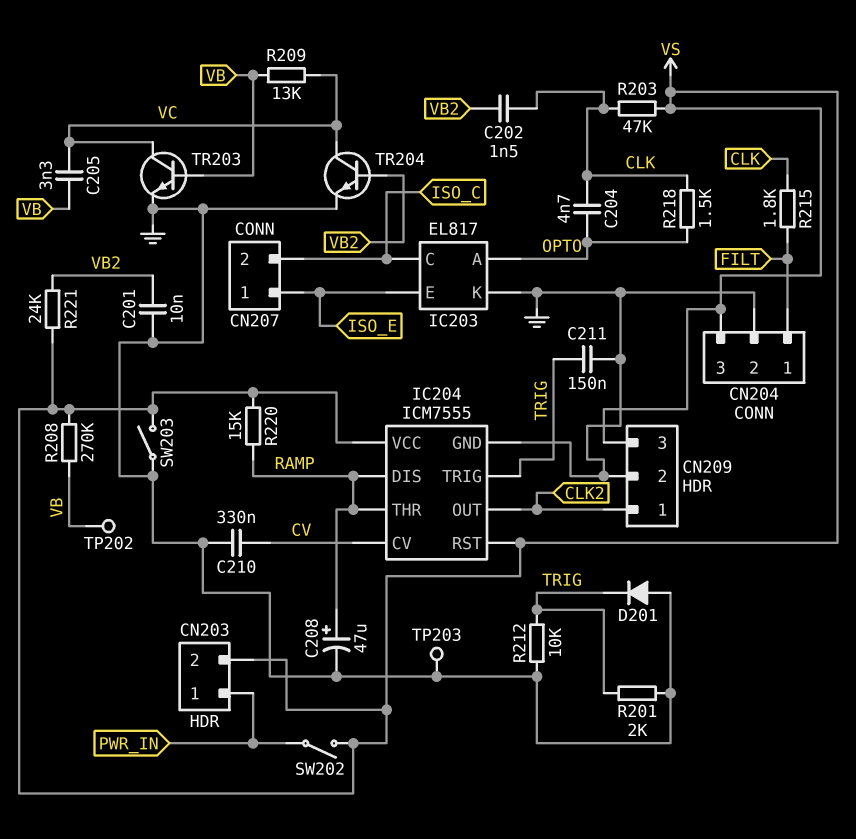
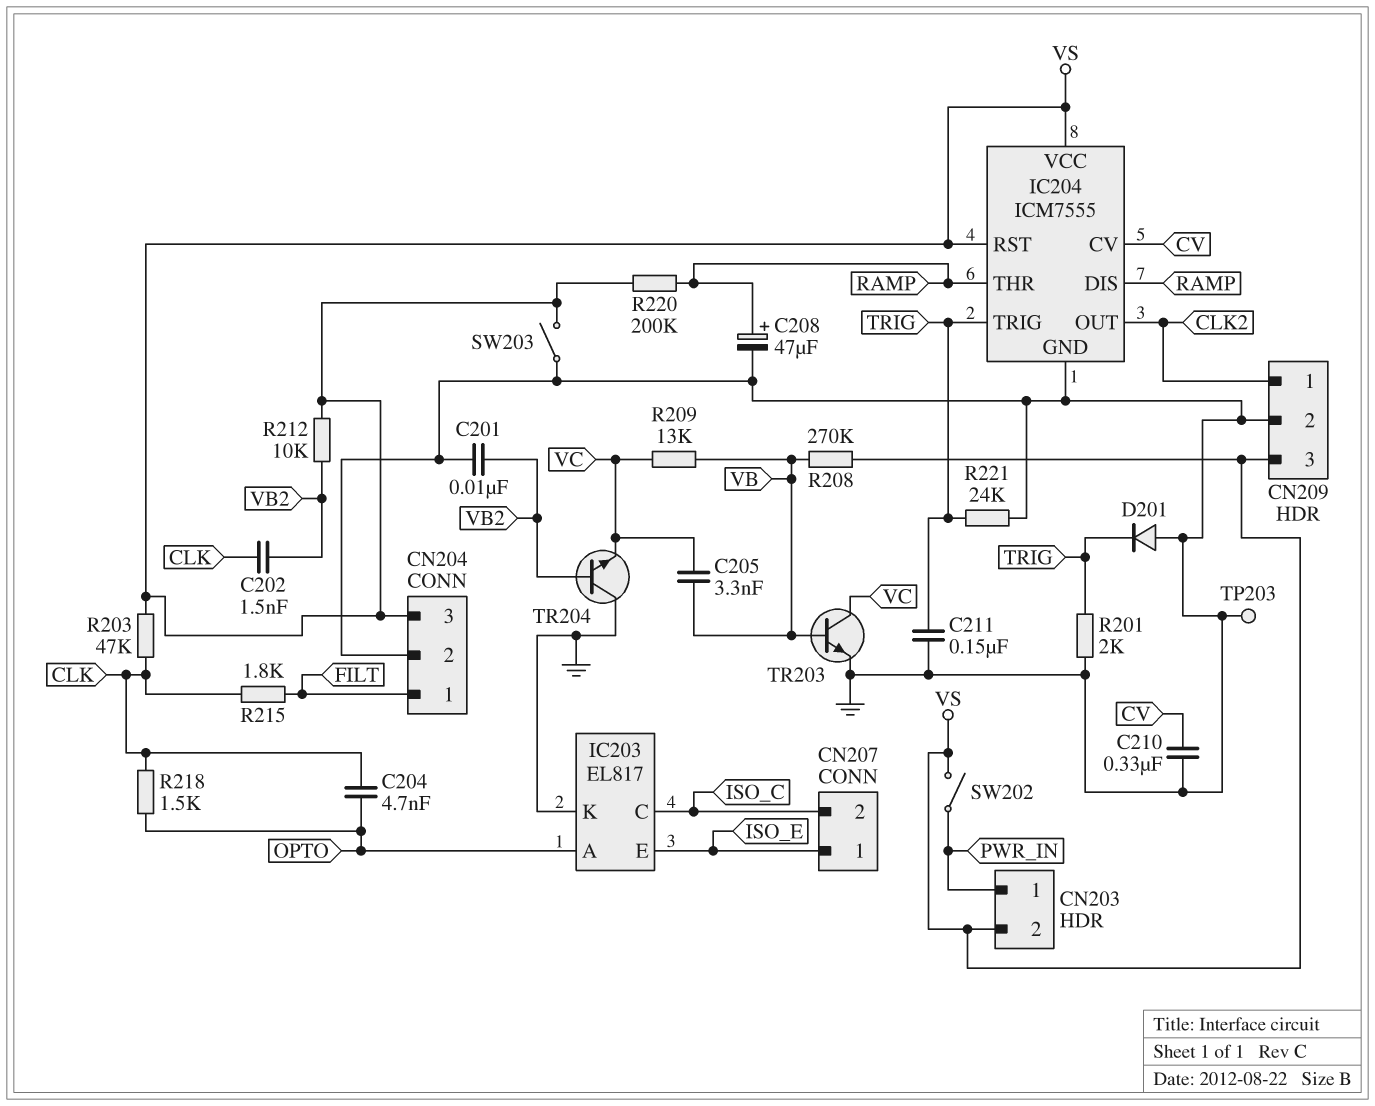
R212: 10k (GND, TRIG) -> 10k (VB2, VS)
R220: 15k (RAMP, VS) -> 200k (RAMP, VS)
R221: 24k (VB2, VS) -> 24k (GND, TRIG)
TP202: test point (VB) -> none
TR204: NPN (B VB2, C VC, E GND) -> NPN (B VB2, C GND, E VC)

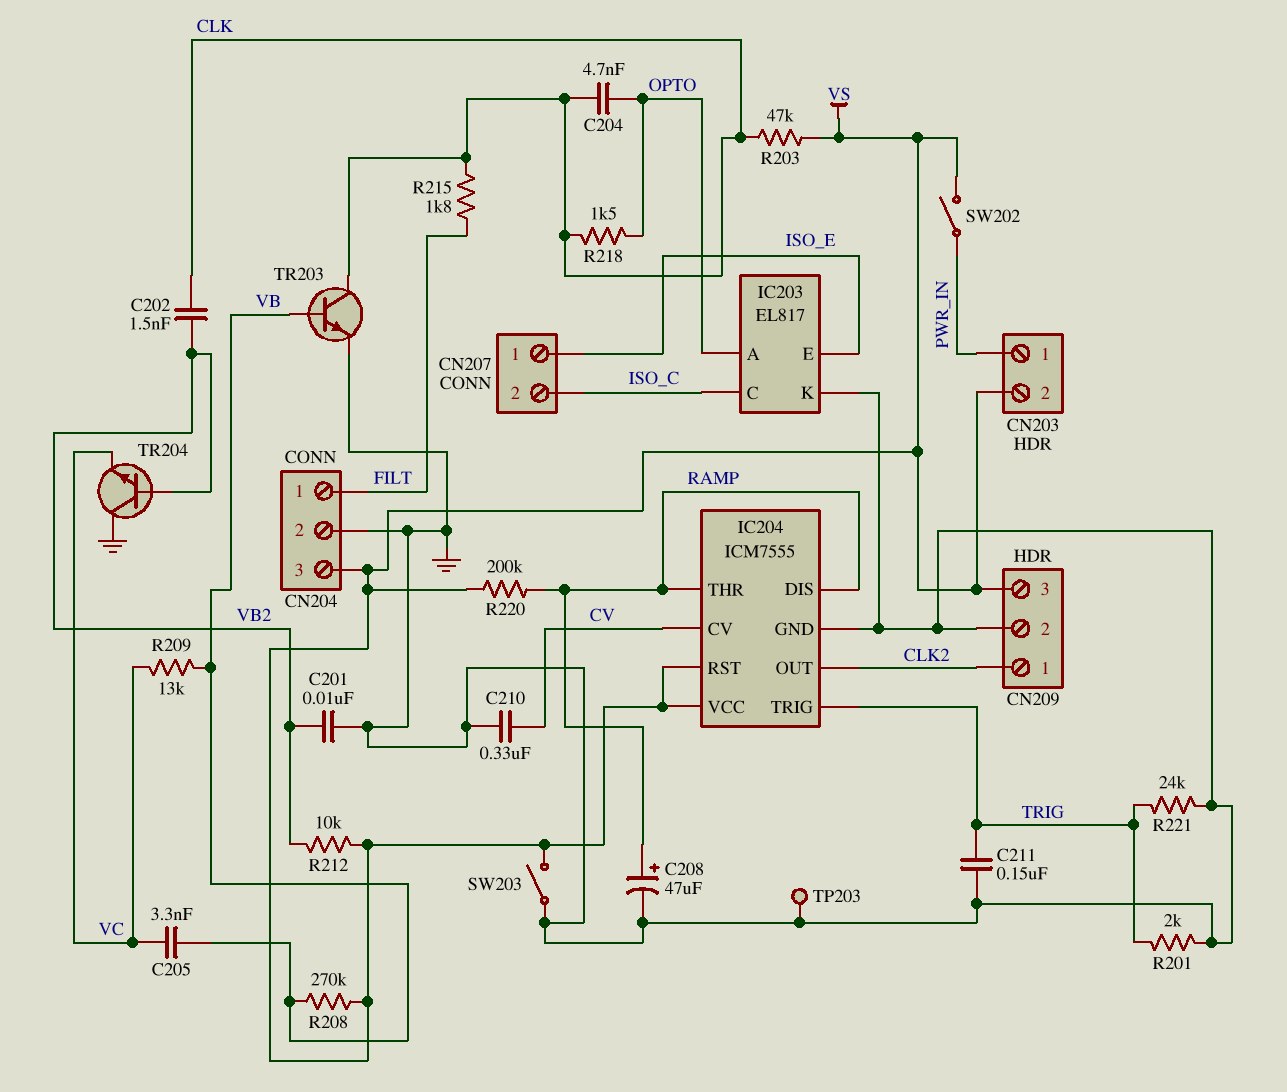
D201: diode (A GND, K TRIG) -> none
TR203: NPN (B VB, C VC, E GND) -> NPN (B VB, C CLK, E GND)

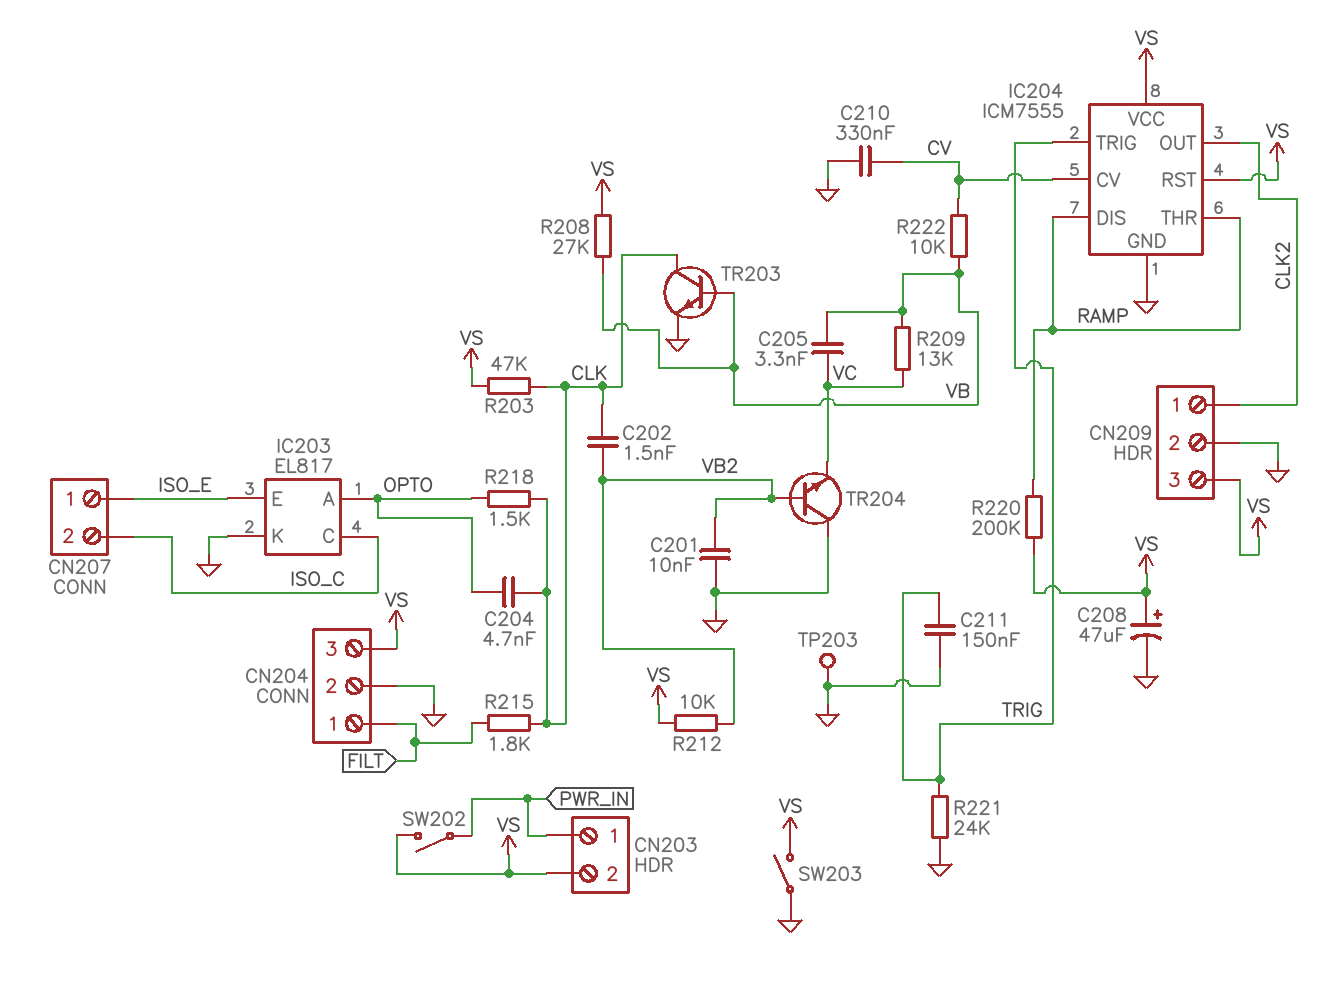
C208: 47uF (plus RAMP, minus GND) -> 47uF (plus VS, minus GND)
R201: 2k (GND, TRIG) -> none
R208: 270k (VB, VS) -> 27k (VB, VS)
R222: none -> 10k (CV, VB)

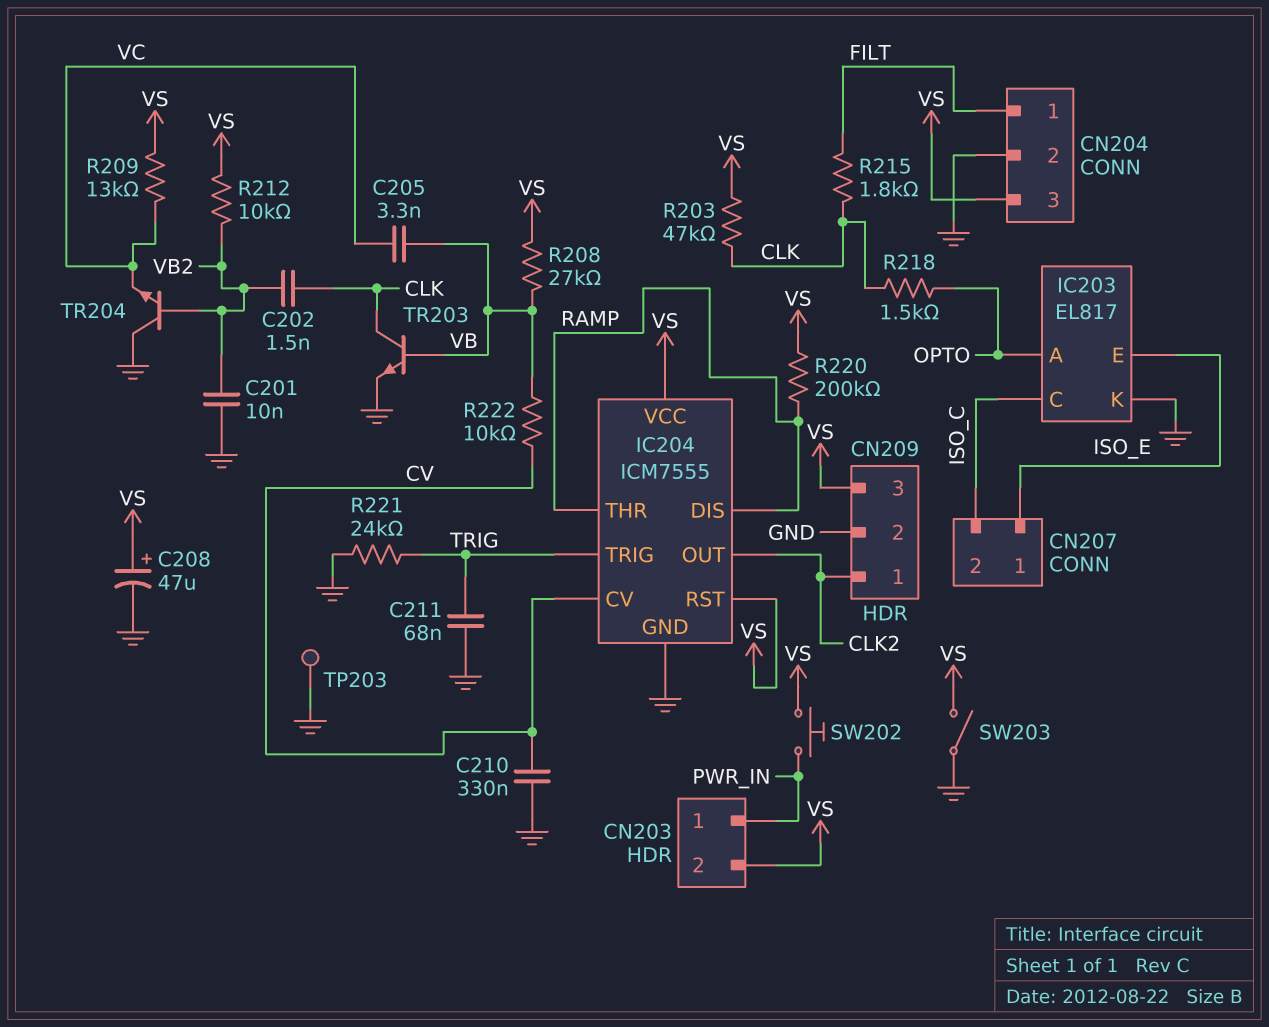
C204: 4.7nF (CLK, OPTO) -> none
C211: 150nF (GND, TRIG) -> 68nF (GND, TRIG)
R209: 13k (VB, VC) -> 13k (VC, VS)
SW202: switch (PWR_IN, VS) -> button (PWR_IN, VS)

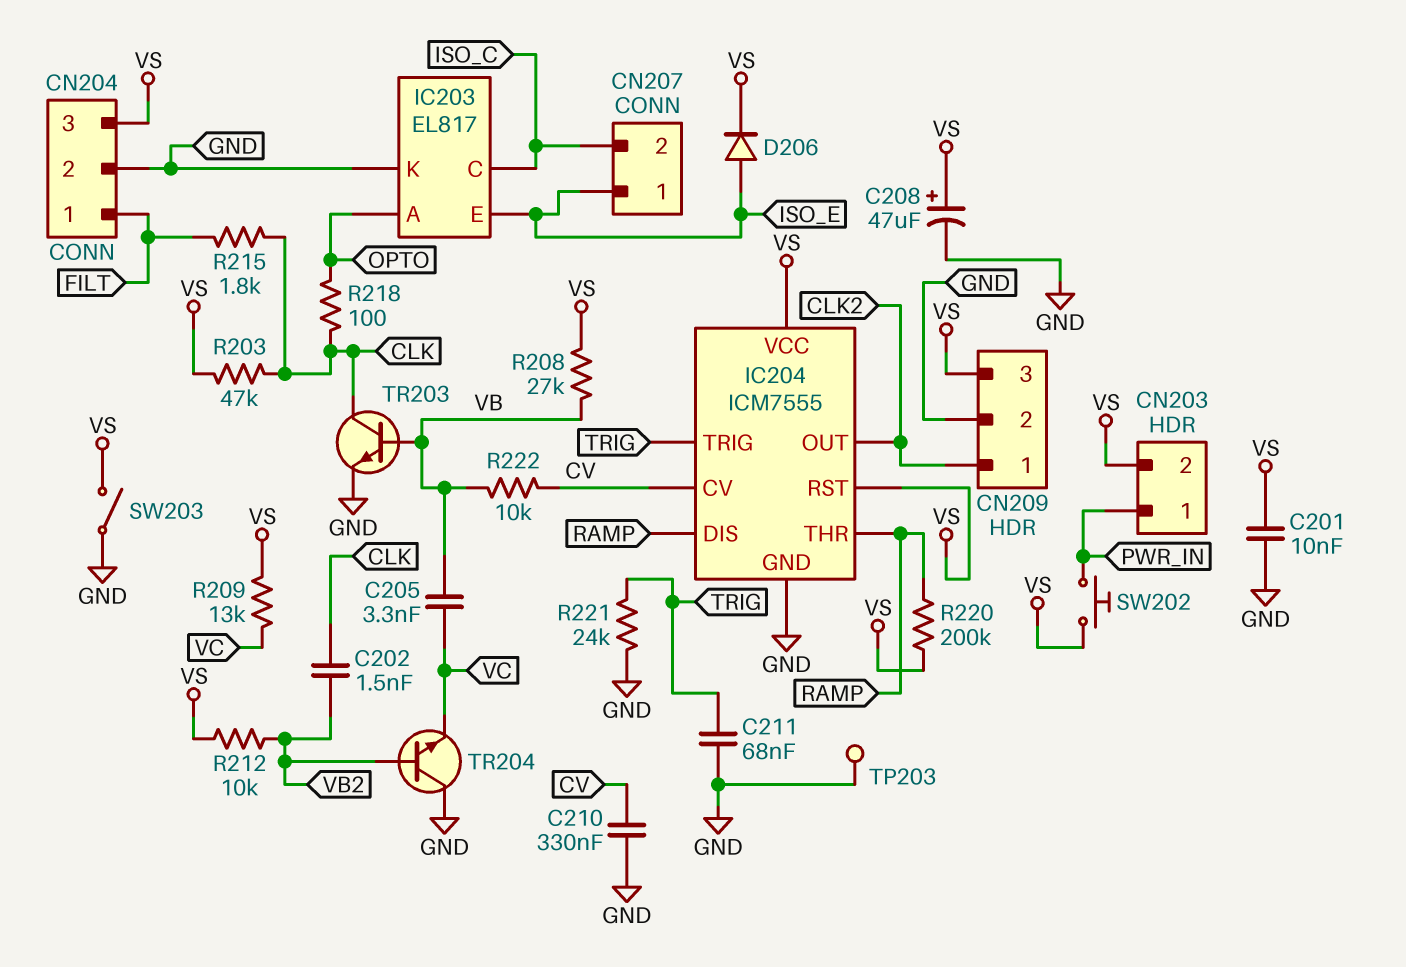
C201: 10nF (GND, VB2) -> 10nF (GND, VS)
D206: none -> diode (A ISO_E, K VS)
R218: 1.5k (CLK, OPTO) -> 100 (CLK, OPTO)

